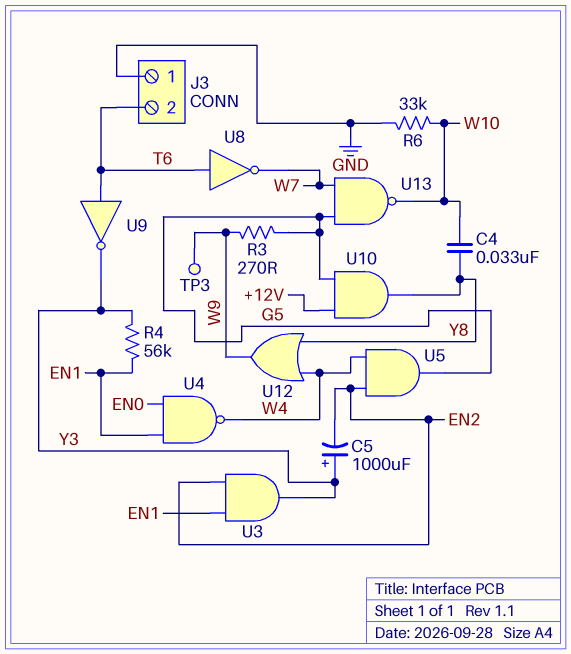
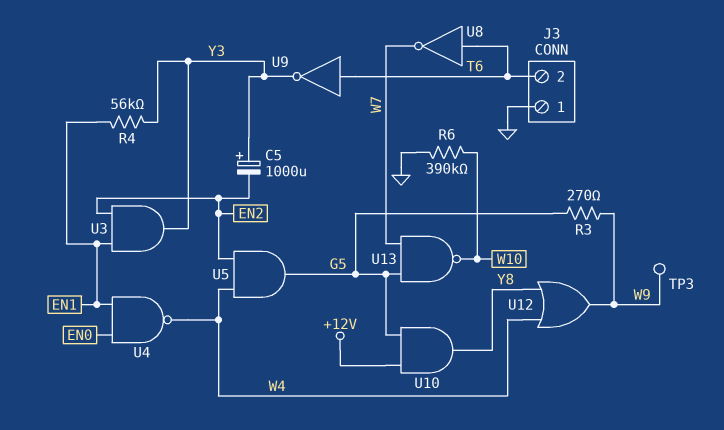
C4: 33nF (W10, Y8) -> none
R6: 33k (GND, W10) -> 390k (GND, W10)

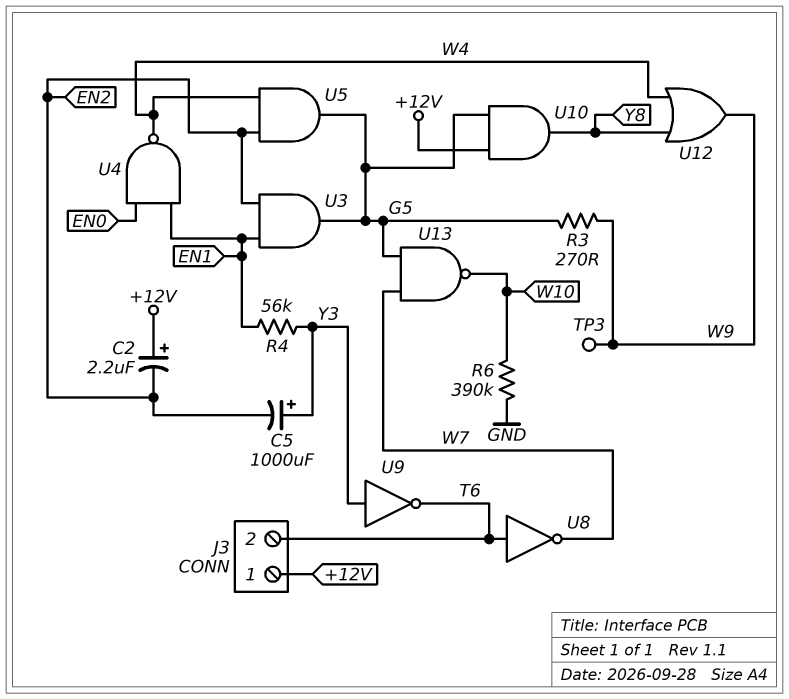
C2: none -> 2.2uF (plus +12V, minus EN2)
J3 pin 1: GND -> +12V
U3: AND (in EN1, in EN2, out Y3) -> AND (in EN1, in EN2, out G5)
U9: NOT (in T6, out Y3) -> NOT (in Y3, out T6)

